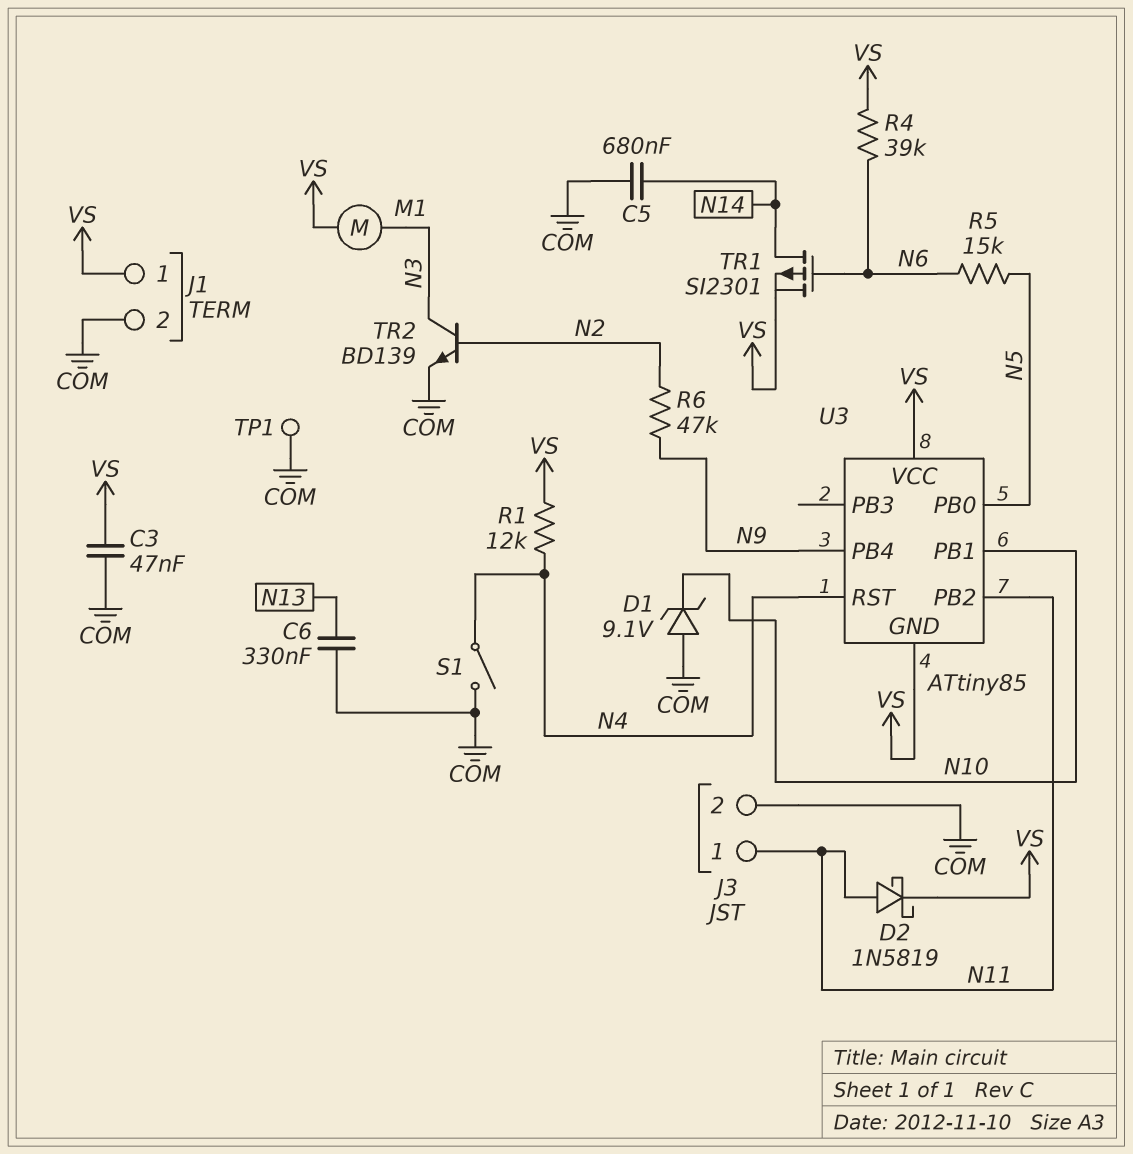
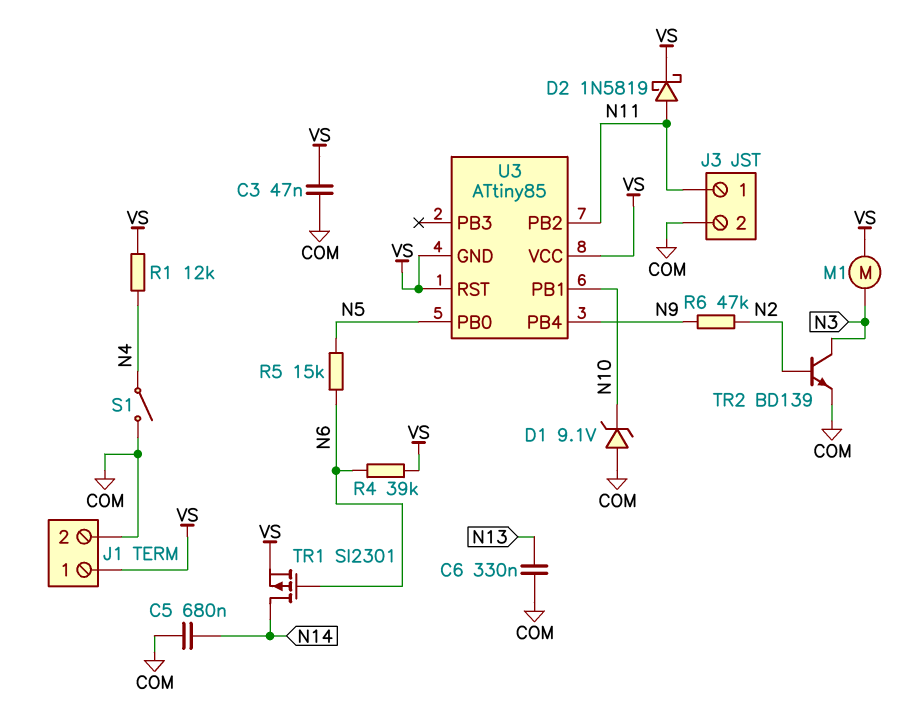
TP1: test point (COM) -> none
U3 pin RST: N4 -> VS

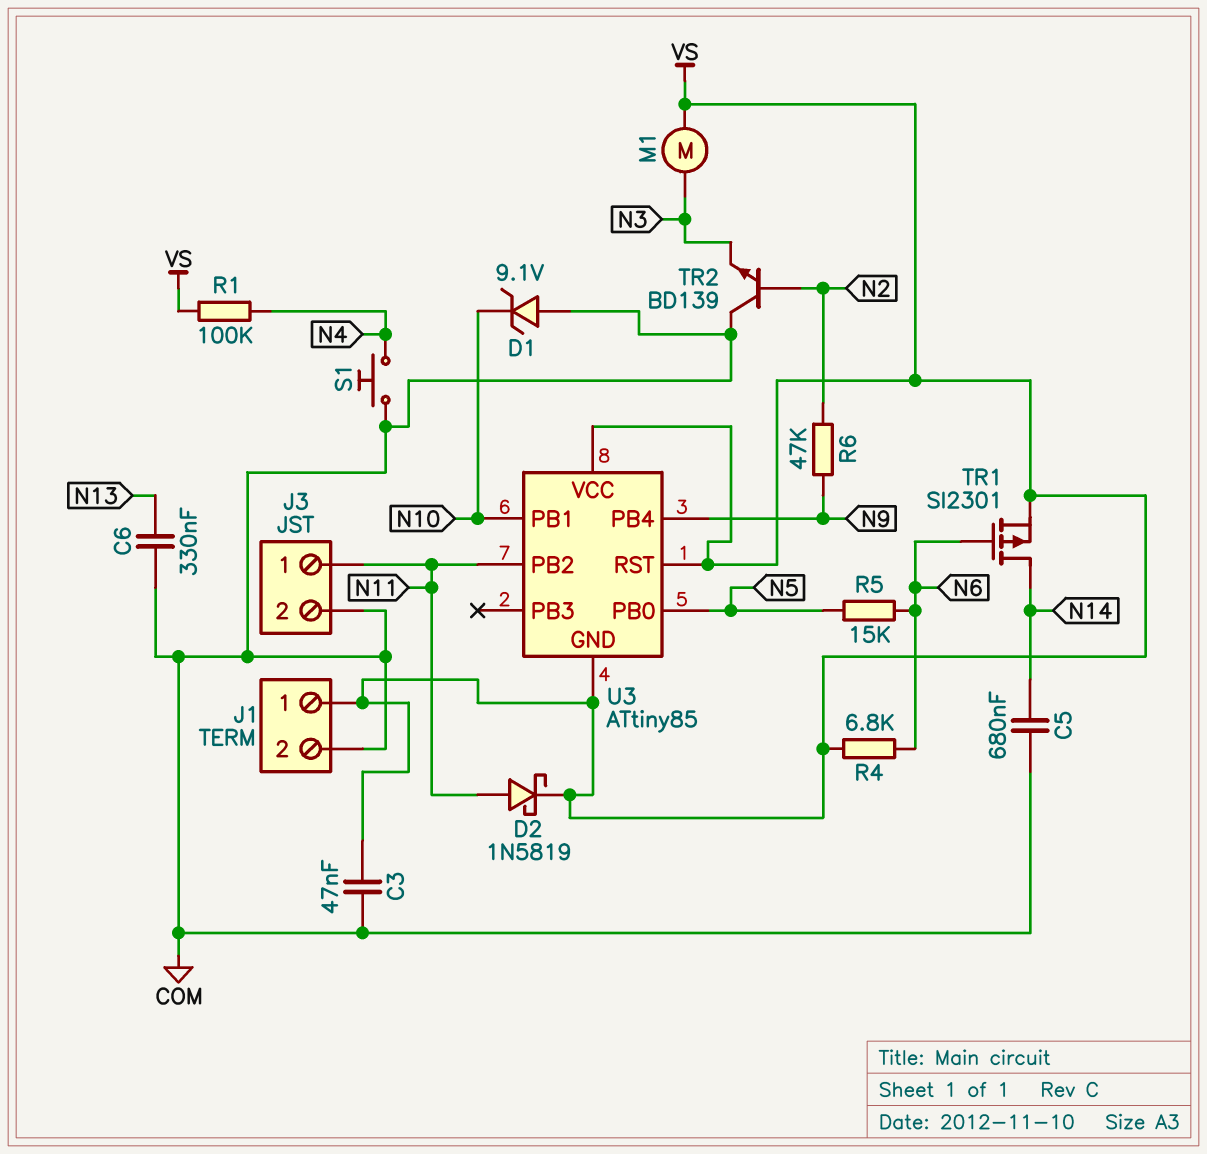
R1: 12k (N4, VS) -> 100k (N4, VS)
R4: 39k (N6, VS) -> 6.8k (N6, VS)
S1: switch (COM, N4) -> button (COM, N4)
TR2: NPN BD139 (B N2, C N3, E COM) -> NPN BD139 (B N2, C COM, E N3)

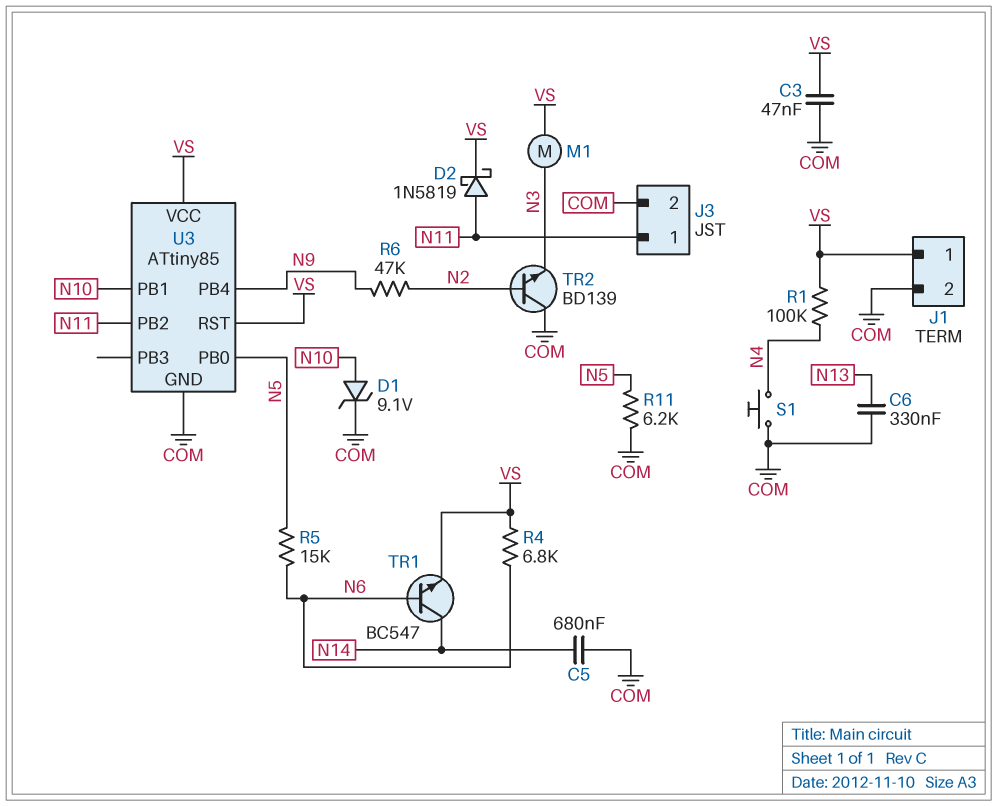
D1: zener 9.1V (A COM, K N10) -> zener 9.1V (A N10, K COM)
R11: none -> 6.2k (COM, N5)
TR1: PMOS SI2301 (G N6, D N14, S VS) -> NPN BC547 (B N6, C N14, E VS)
U3 pin GND: VS -> COM

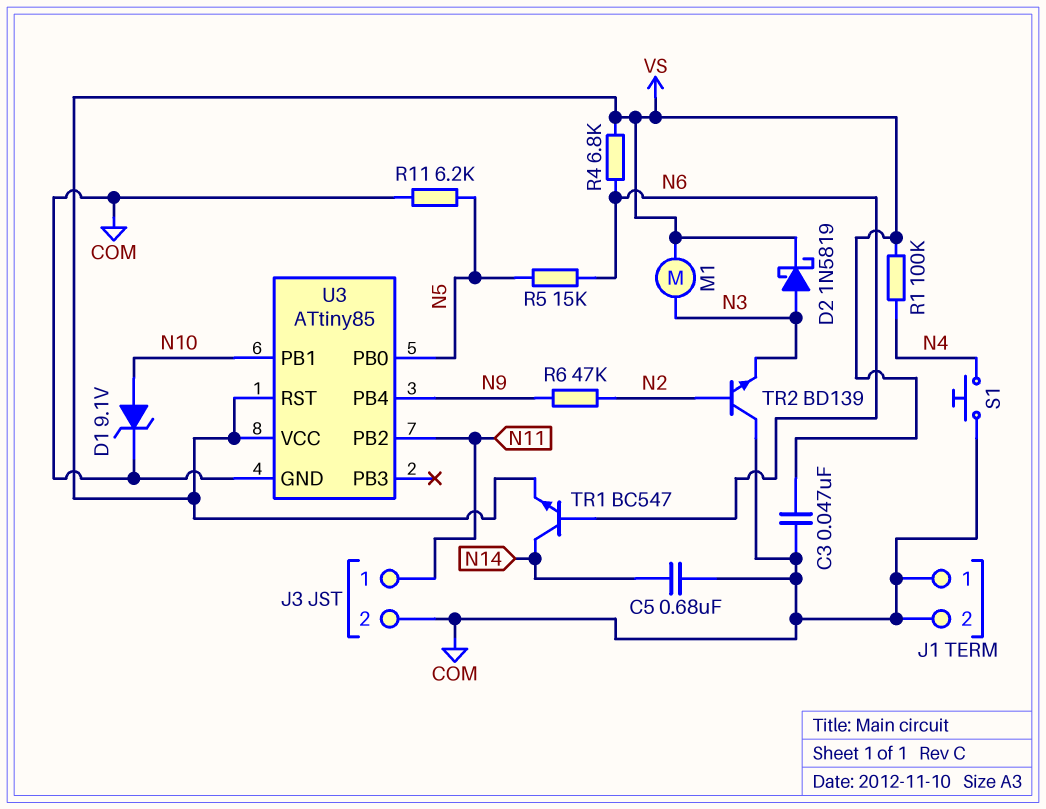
C6: 330nF (COM, N13) -> none
D2: schottky 1N5819 (A N11, K VS) -> schottky 1N5819 (A N3, K VS)
J1 pin 1: VS -> COM

